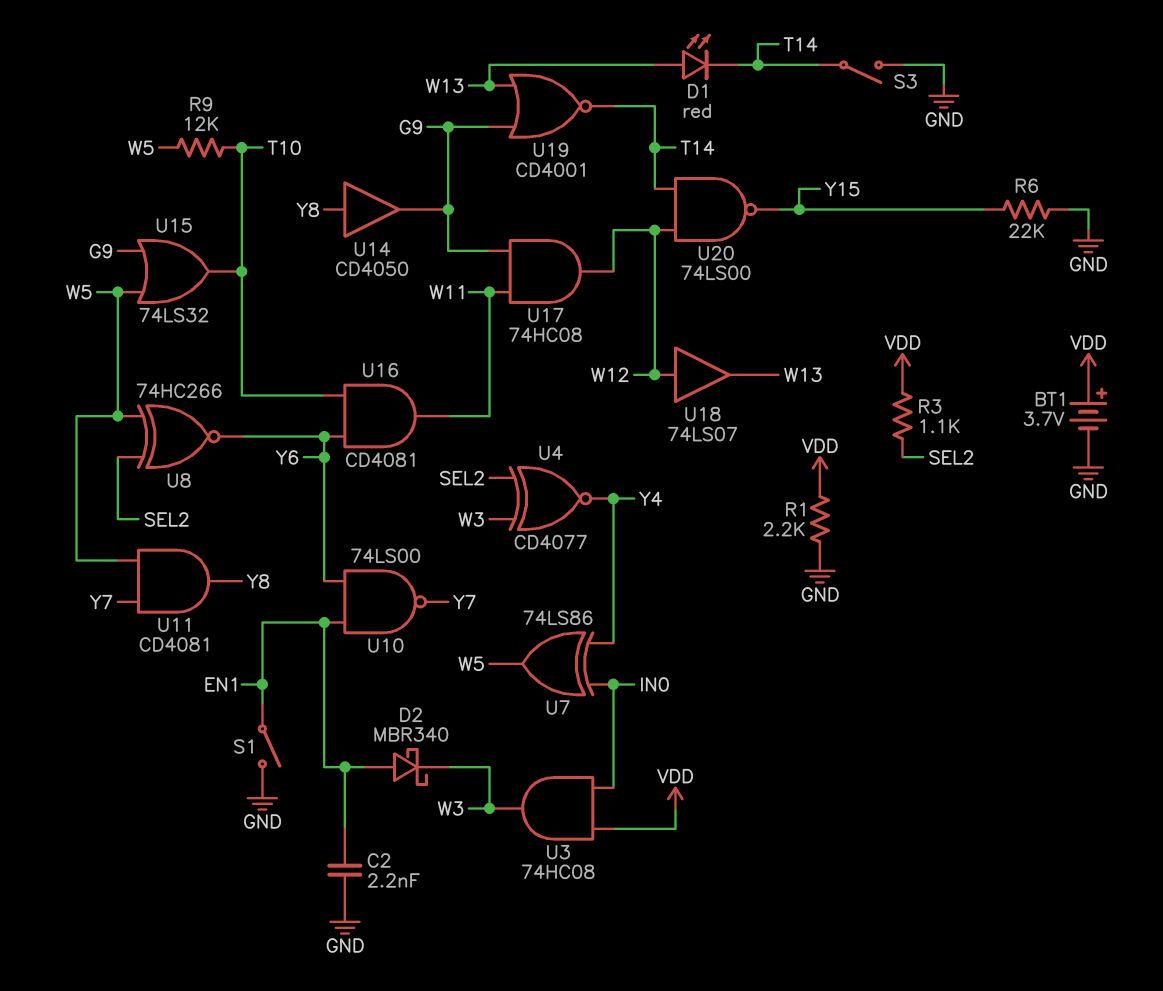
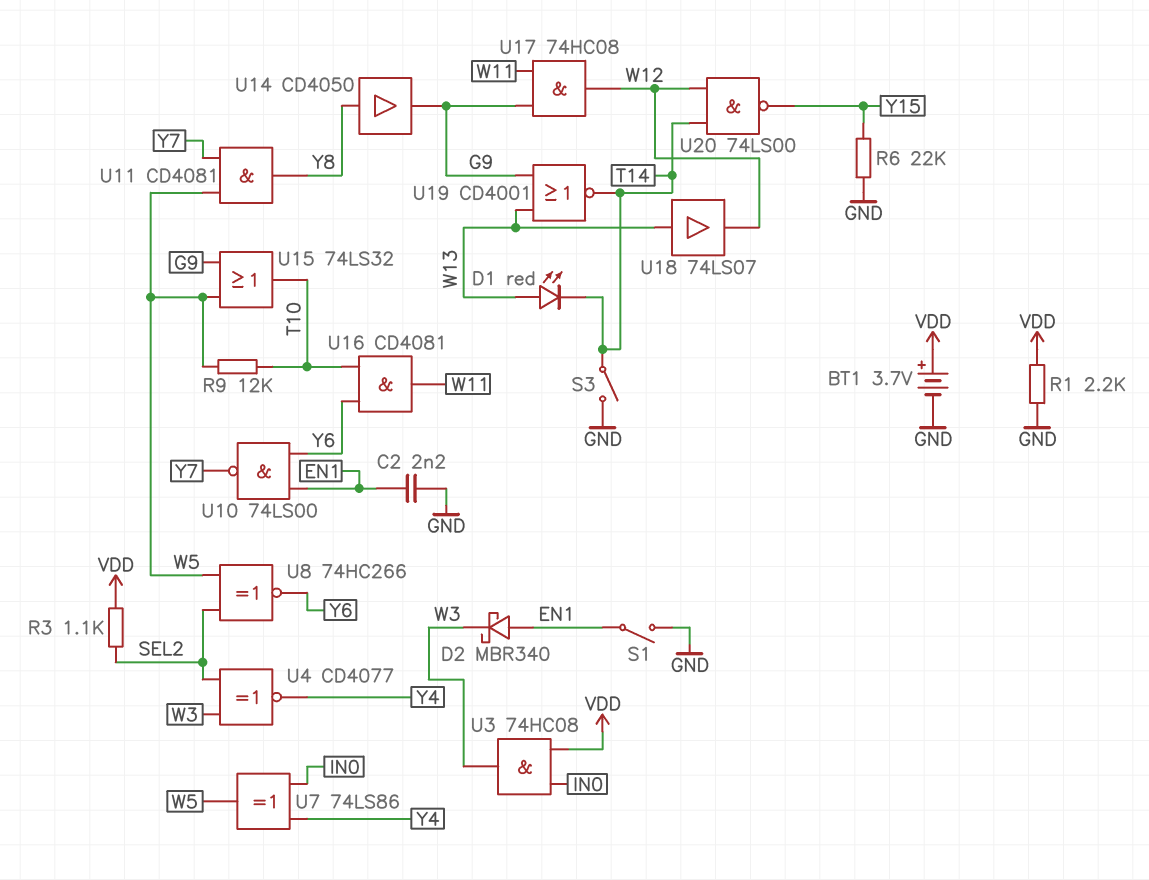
U18: buffer 74LS07 (in W12, out W13) -> buffer 74LS07 (in W13, out W12)

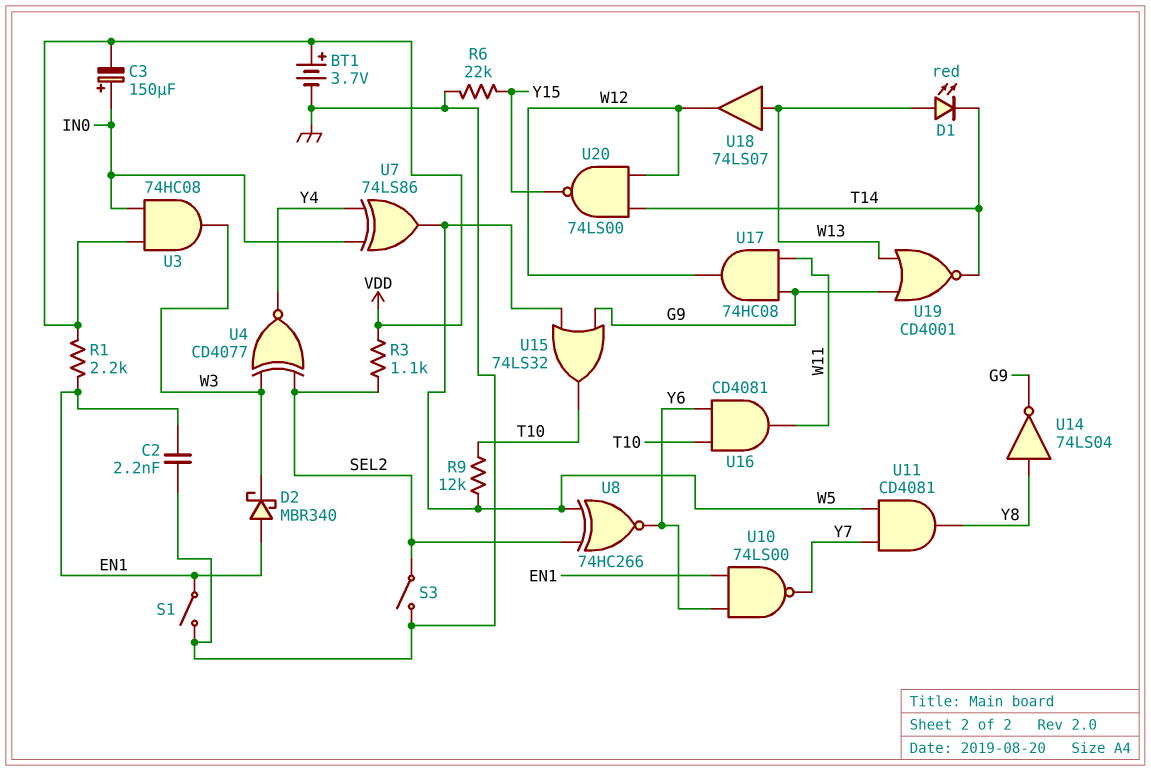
C3: none -> 150uF (plus IN0, minus VDD)
R1: 2.2k (GND, VDD) -> 2.2k (EN1, VDD)
S3: switch (GND, T14) -> switch (GND, SEL2)
U14: buffer CD4050 (in Y8, out G9) -> NOT 74LS04 (in Y8, out G9)

